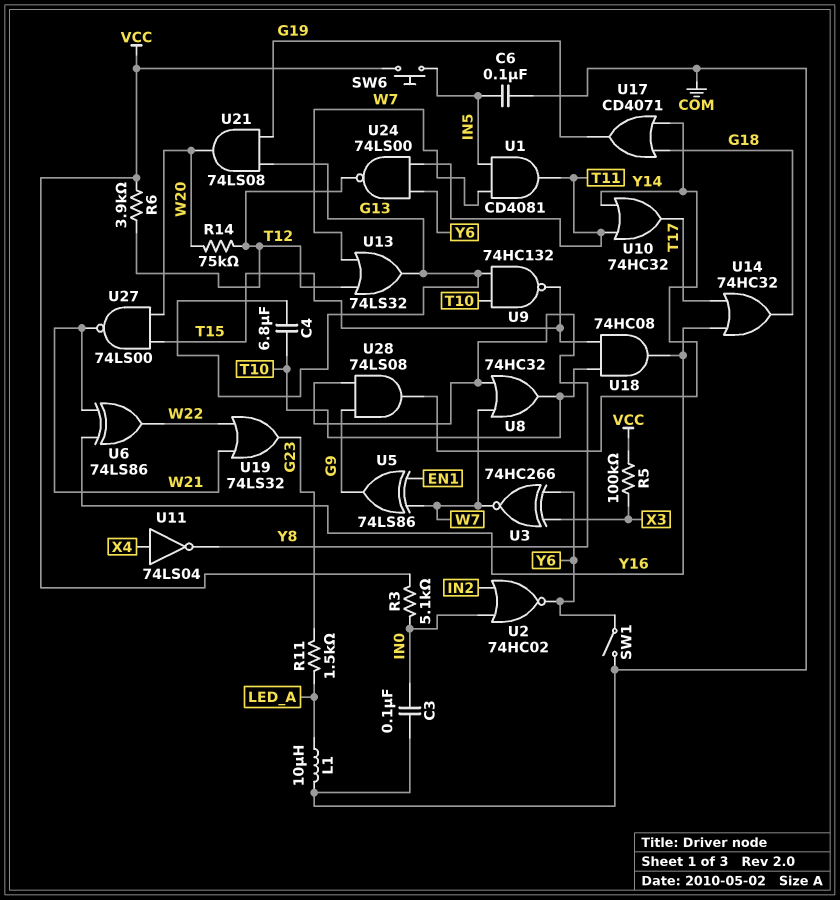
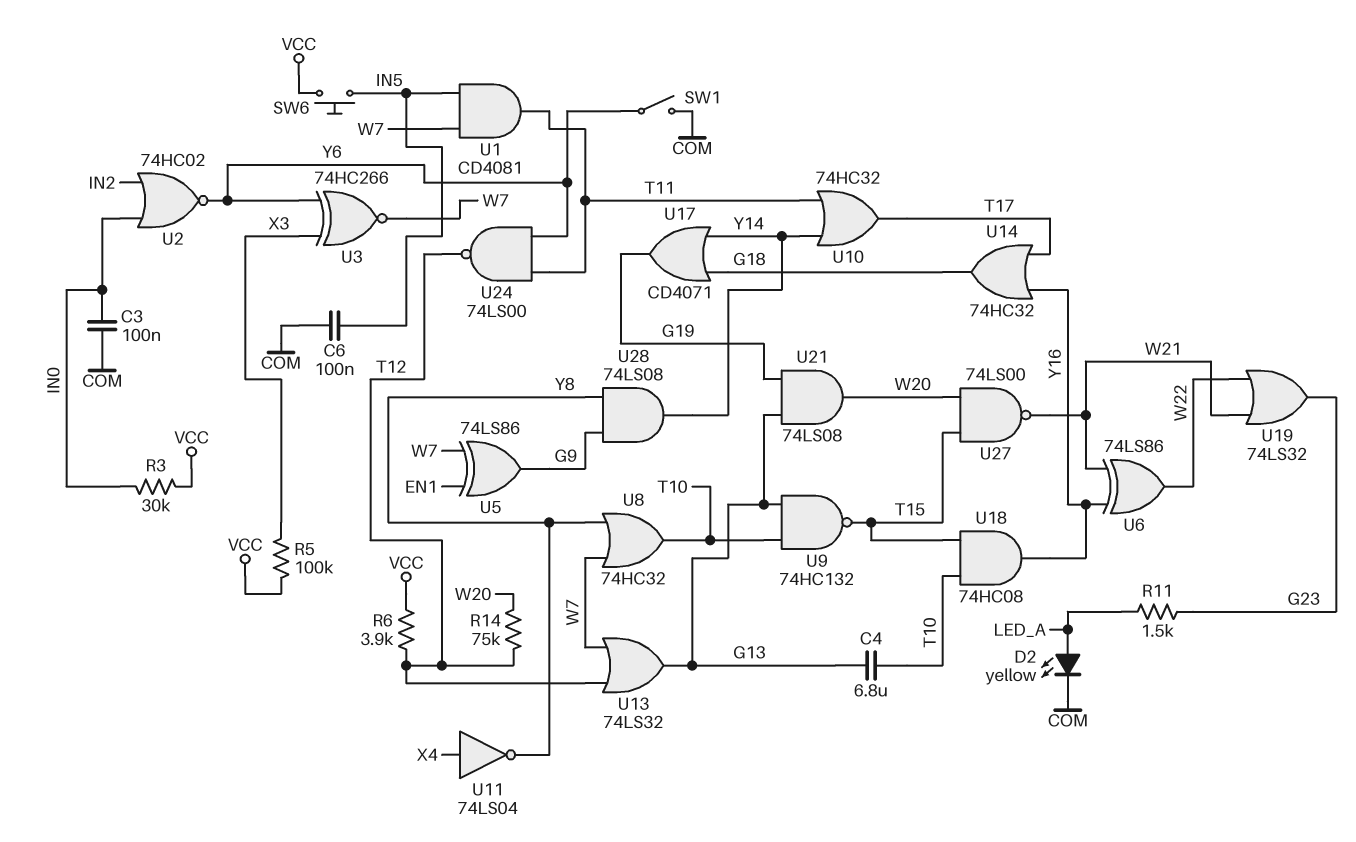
D2: none -> LED yellow (A LED_A, K COM)
L1: 10uH (COM, LED_A) -> none
R3: 5.1k (IN0, VCC) -> 30k (IN0, VCC)

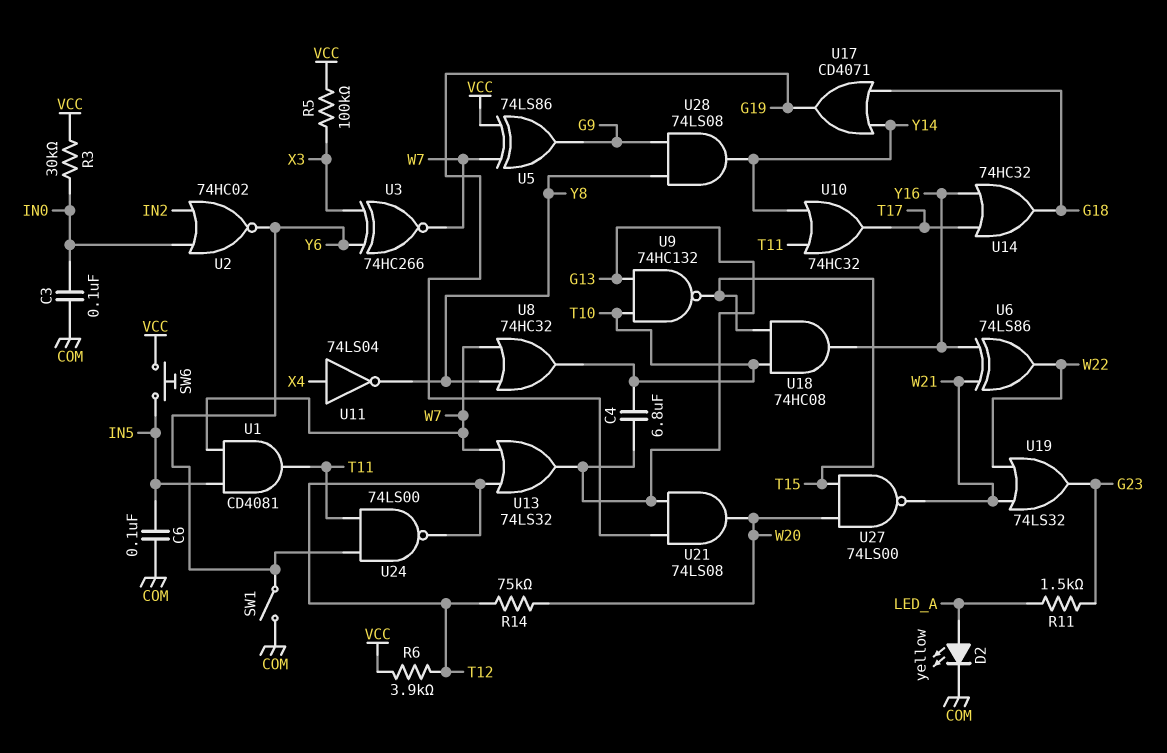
U5: XOR 74LS86 (in EN1, in W7, out G9) -> XOR 74LS86 (in VCC, in W7, out G9)

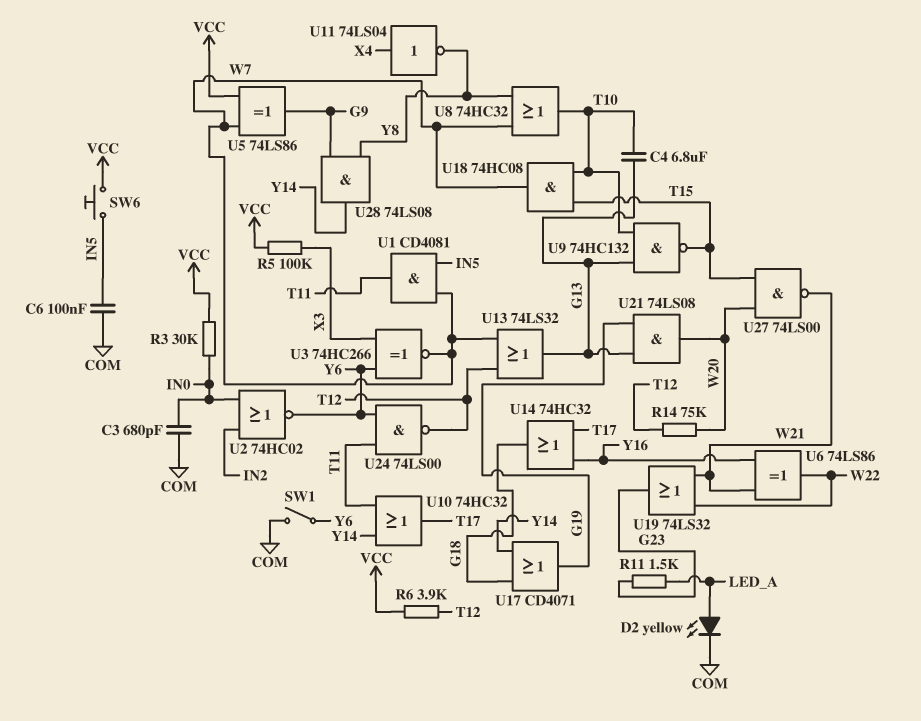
C3: 100nF (COM, IN0) -> 680pF (COM, IN0)
U18: AND 74HC08 (in T10, in T15, out Y16) -> AND 74HC08 (in T10, in T15, out W7)

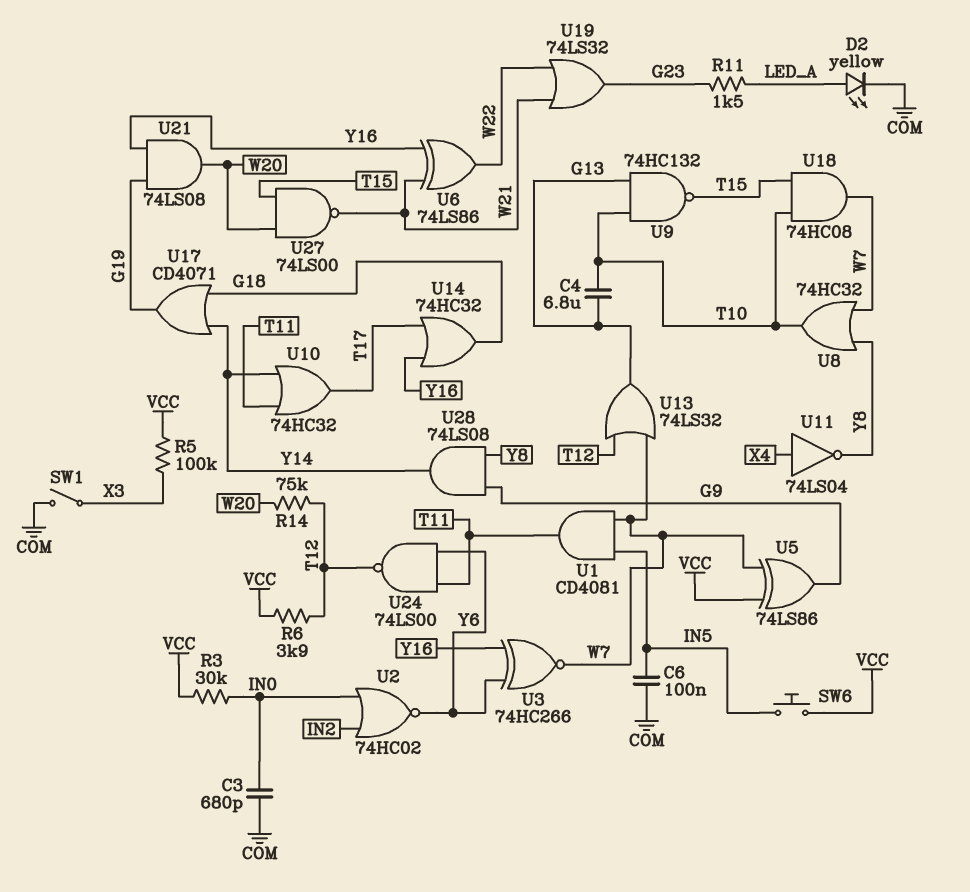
SW1: switch (COM, Y6) -> switch (COM, X3)
U3: XNOR 74HC266 (in X3, in Y6, out W7) -> XNOR 74HC266 (in Y6, in Y16, out W7)
U21: AND 74LS08 (in G13, in G19, out W20) -> AND 74LS08 (in G19, in Y16, out W20)

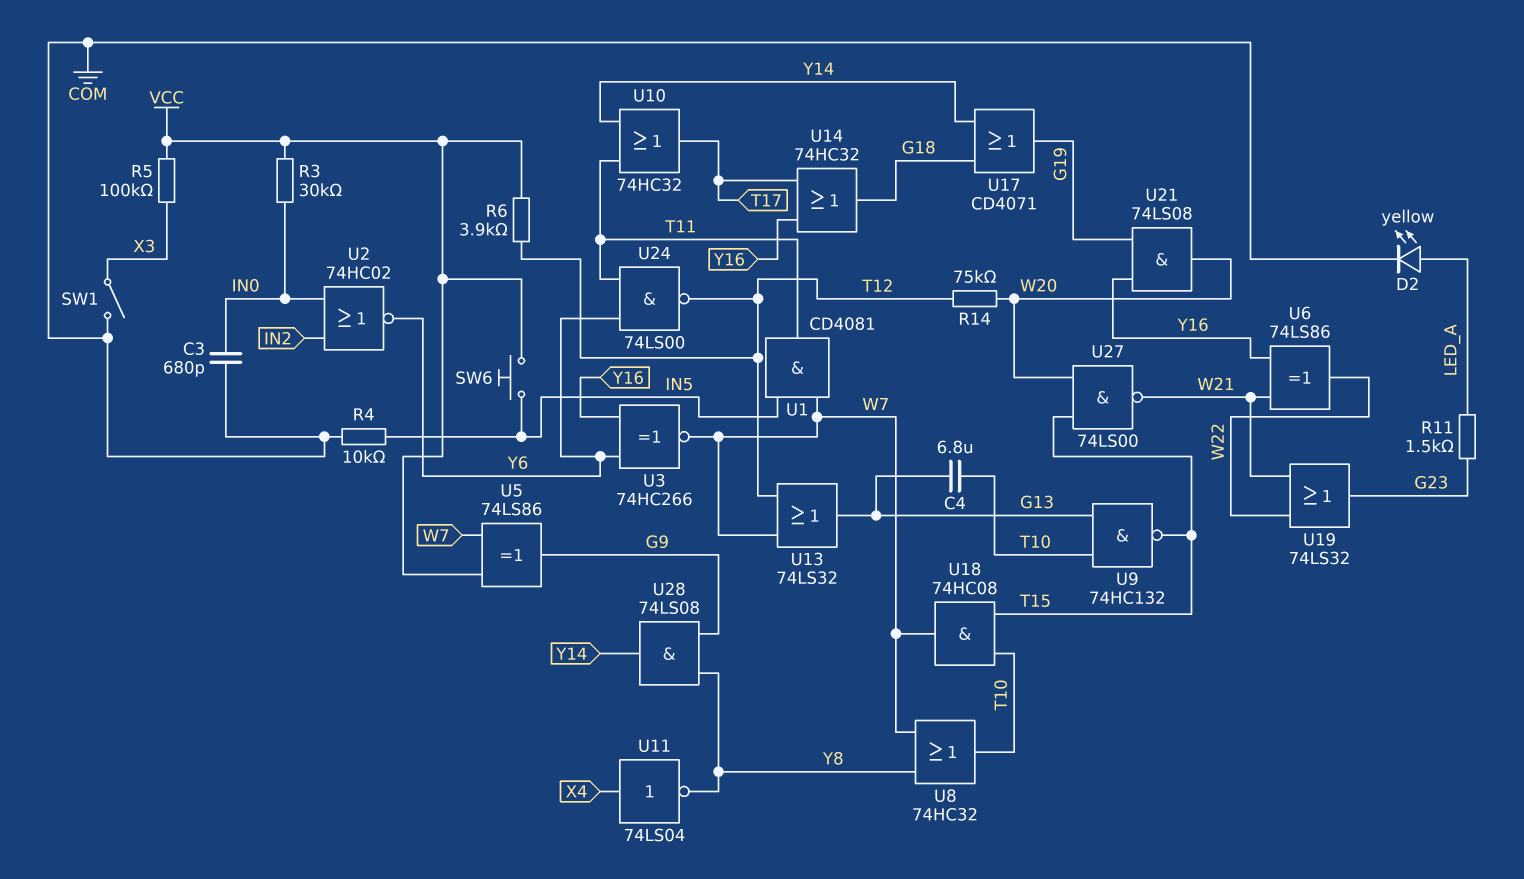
C6: 100nF (COM, IN5) -> none
R4: none -> 10k (COM, IN5)

